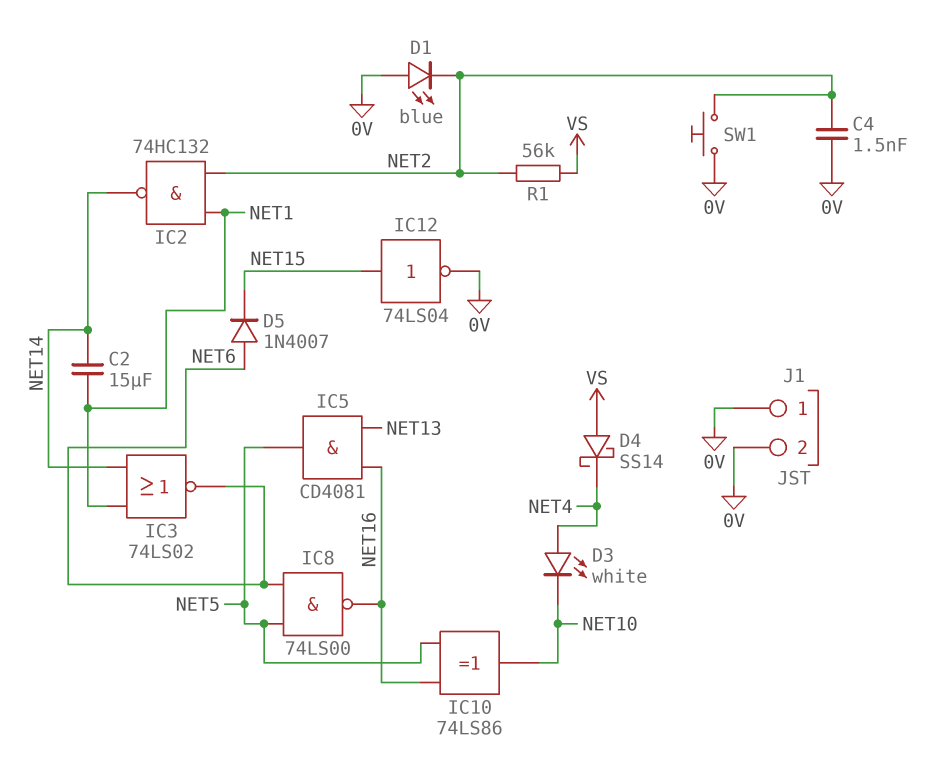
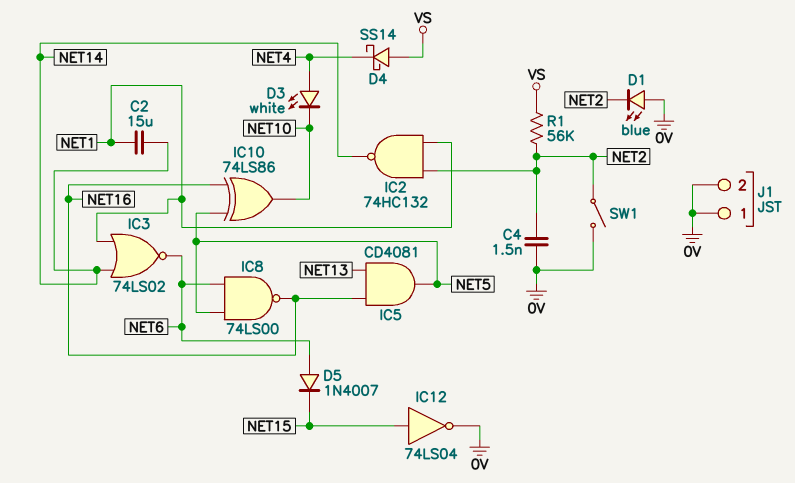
SW1: button (0V, NET2) -> switch (0V, NET2)

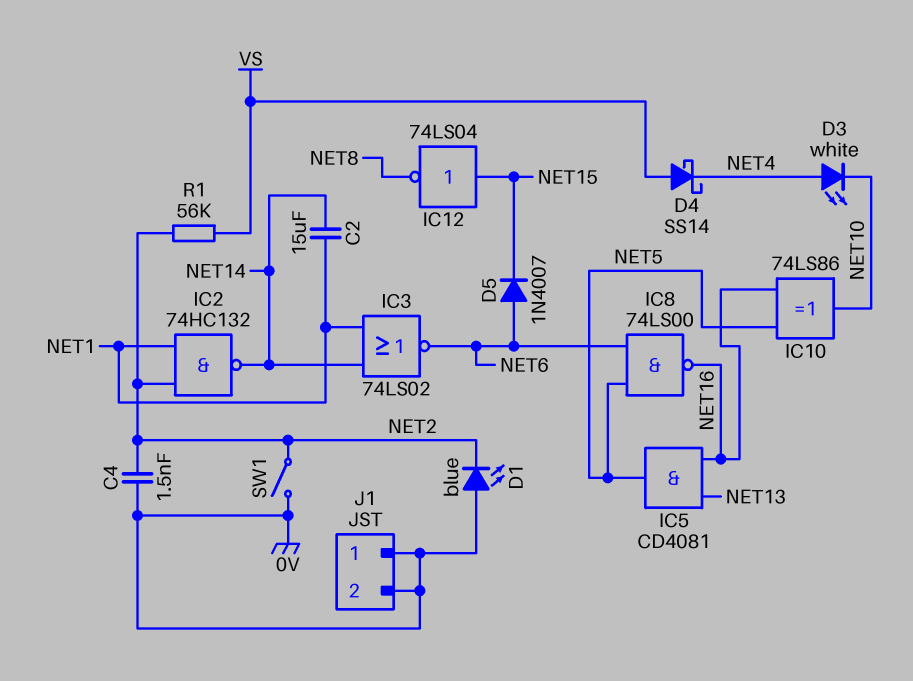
IC12: NOT 74LS04 (in NET15, out 0V) -> NOT 74LS04 (in NET15, out NET8)

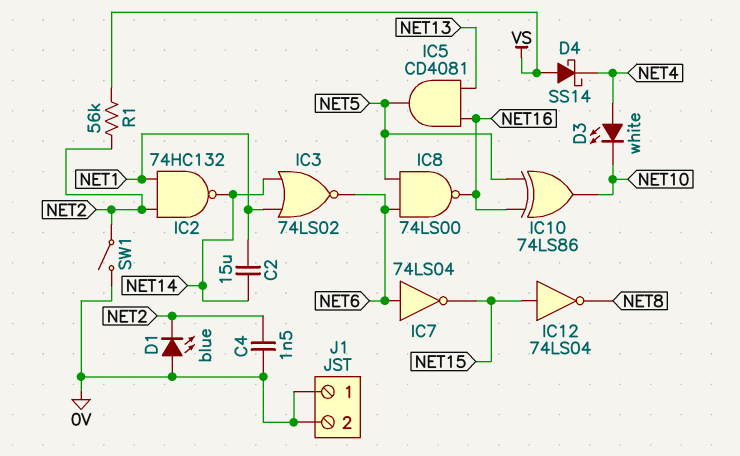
D5: diode 1N4007 (A NET6, K NET15) -> none
IC7: none -> NOT 74LS04 (in NET6, out NET15)

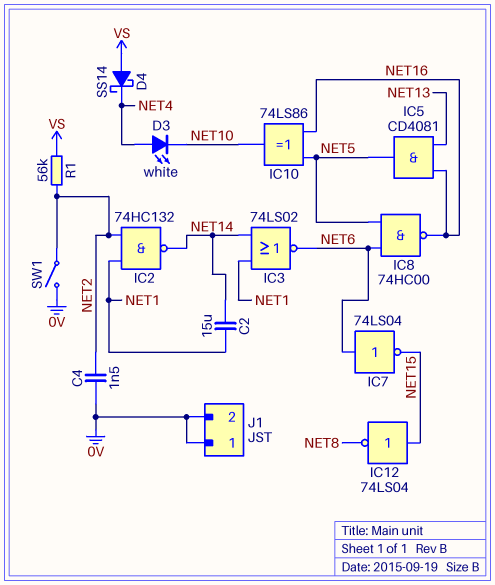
D1: LED blue (A 0V, K NET2) -> none
IC8: NAND 74LS00 (in NET5, in NET6, out NET16) -> NAND 74HC00 (in NET5, in NET6, out NET16)

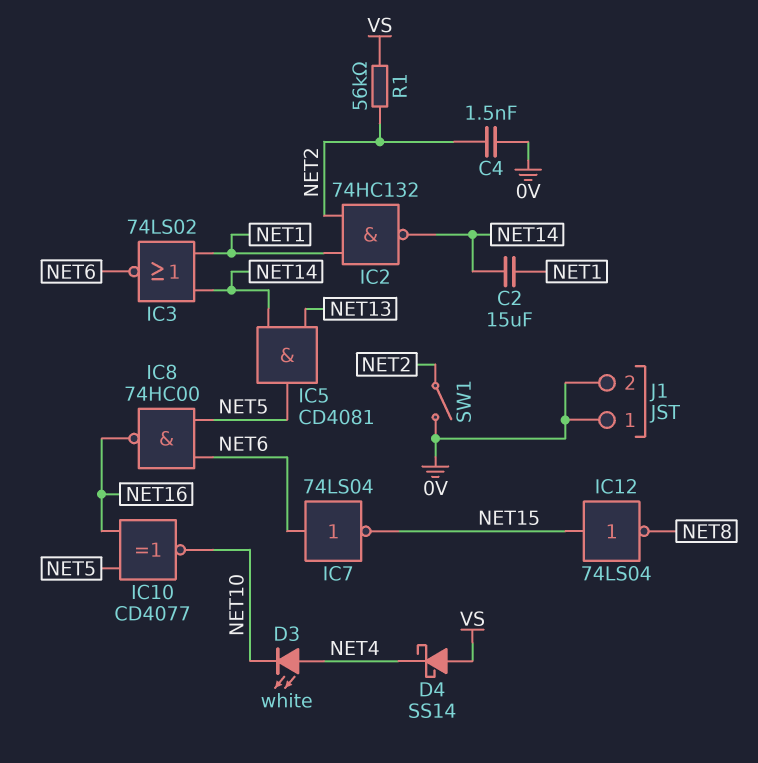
IC5: AND CD4081 (in NET13, in NET16, out NET5) -> AND CD4081 (in NET13, in NET14, out NET5)
IC10: XOR 74LS86 (in NET5, in NET16, out NET10) -> XNOR CD4077 (in NET5, in NET16, out NET10)

